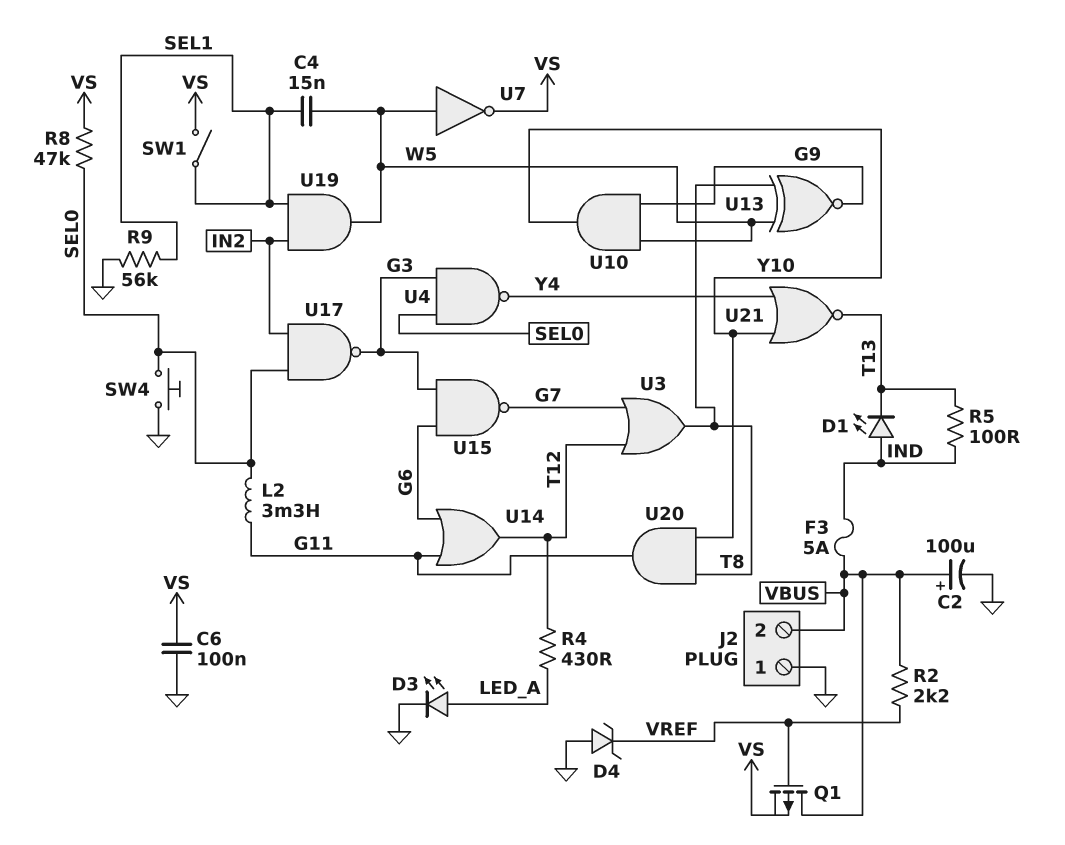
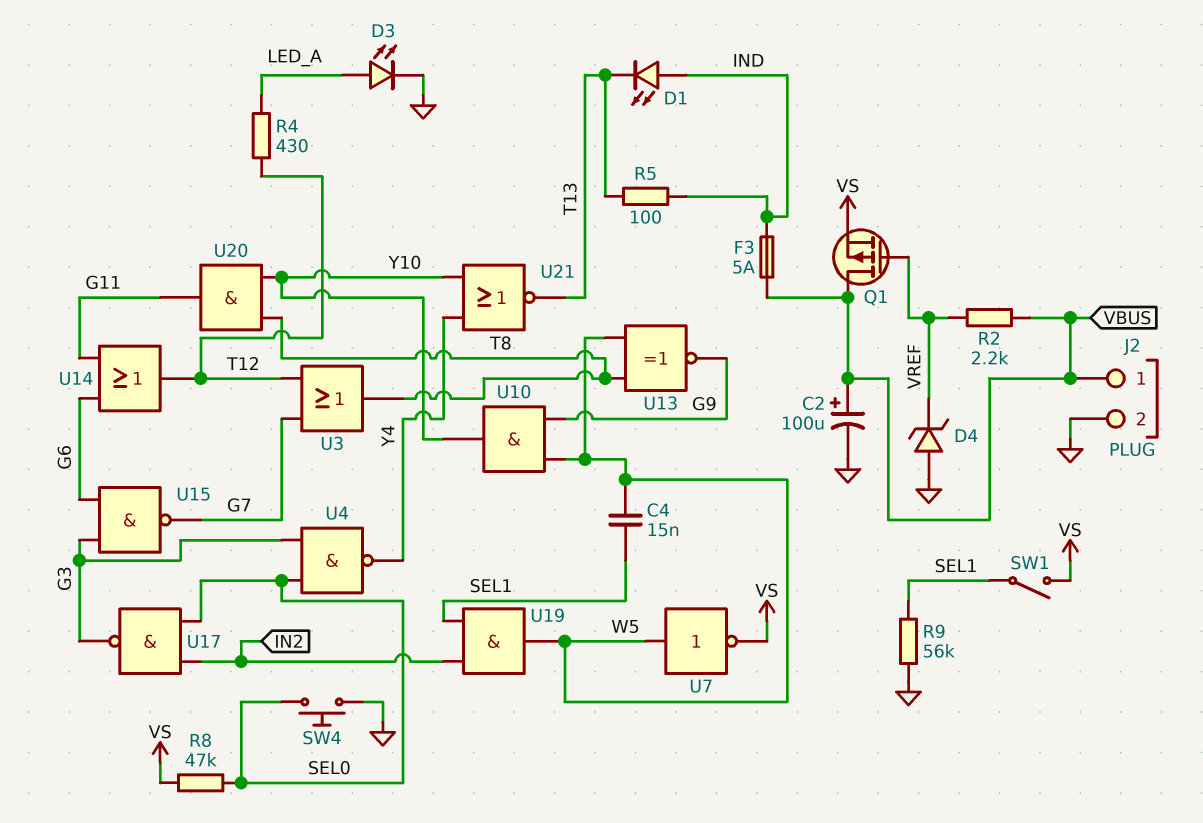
C6: 100nF (GND, VS) -> none
J2 pin 1: GND -> VBUS
J2 pin 2: VBUS -> GND
L2: 3.3mH (G11, SEL0) -> none

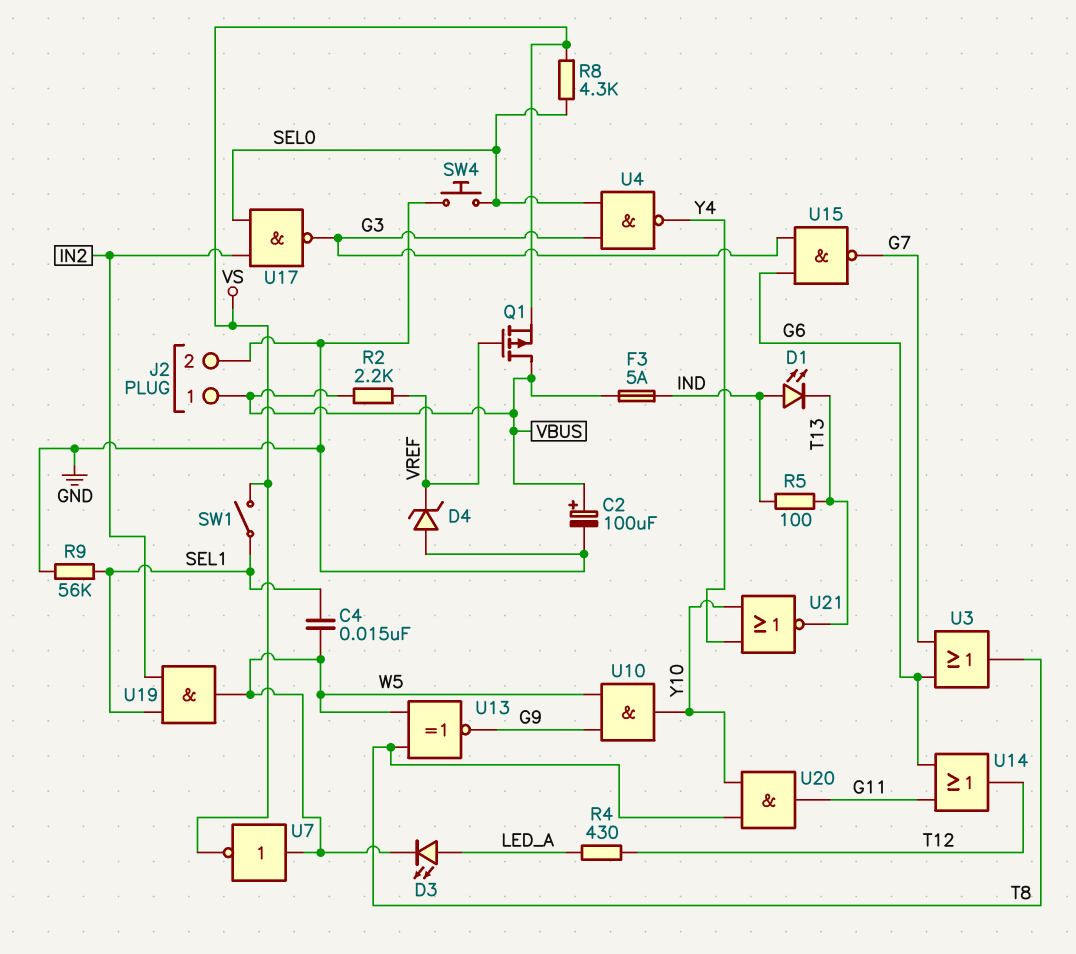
D3: LED (A LED_A, K GND) -> LED (A LED_A, K W5)
R8: 47k (SEL0, VS) -> 4.3k (SEL0, VS)
U3: OR (in G7, in T12, out T8) -> OR (in G6, in G7, out T8)

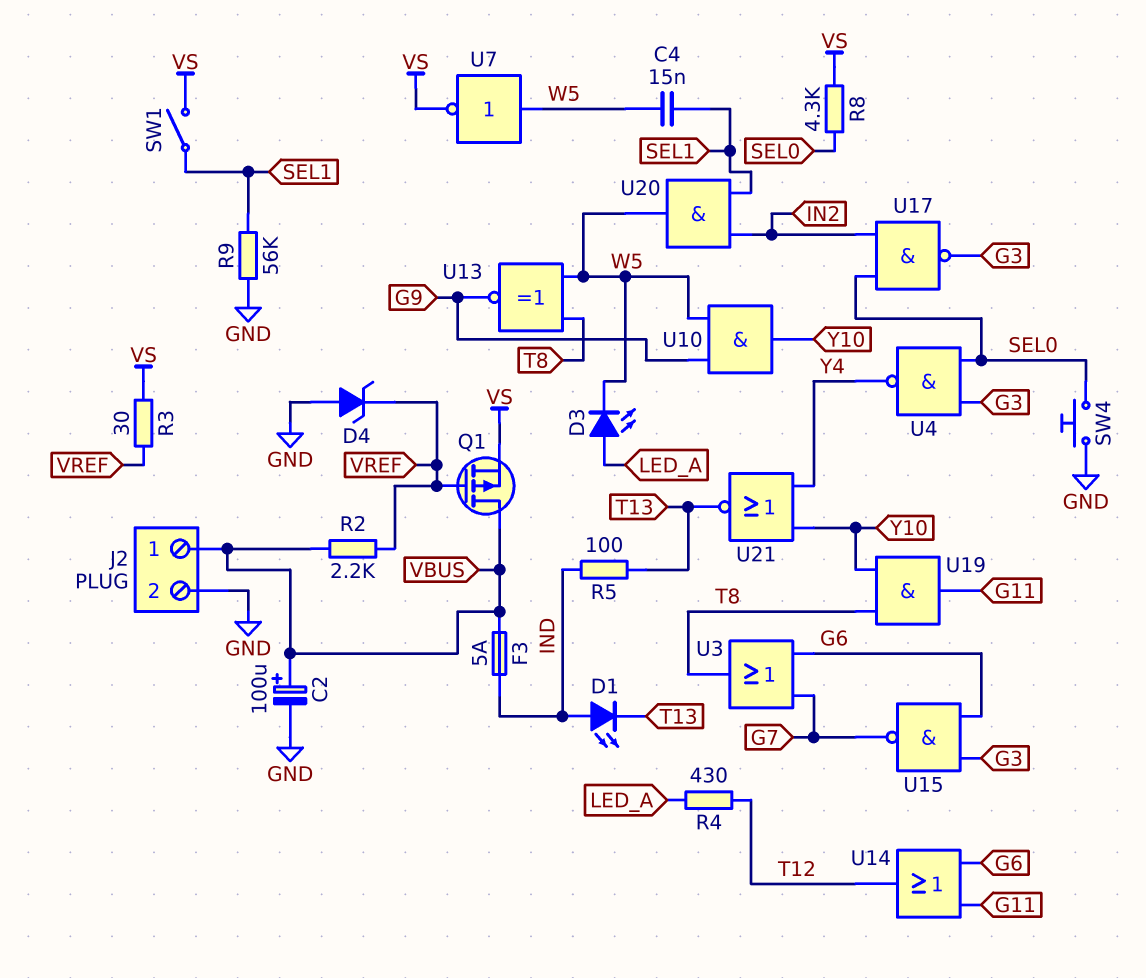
R3: none -> 30 (VREF, VS)
U19: AND (in IN2, in SEL1, out W5) -> AND (in T8, in Y10, out G11)
U20: AND (in T8, in Y10, out G11) -> AND (in IN2, in SEL1, out W5)

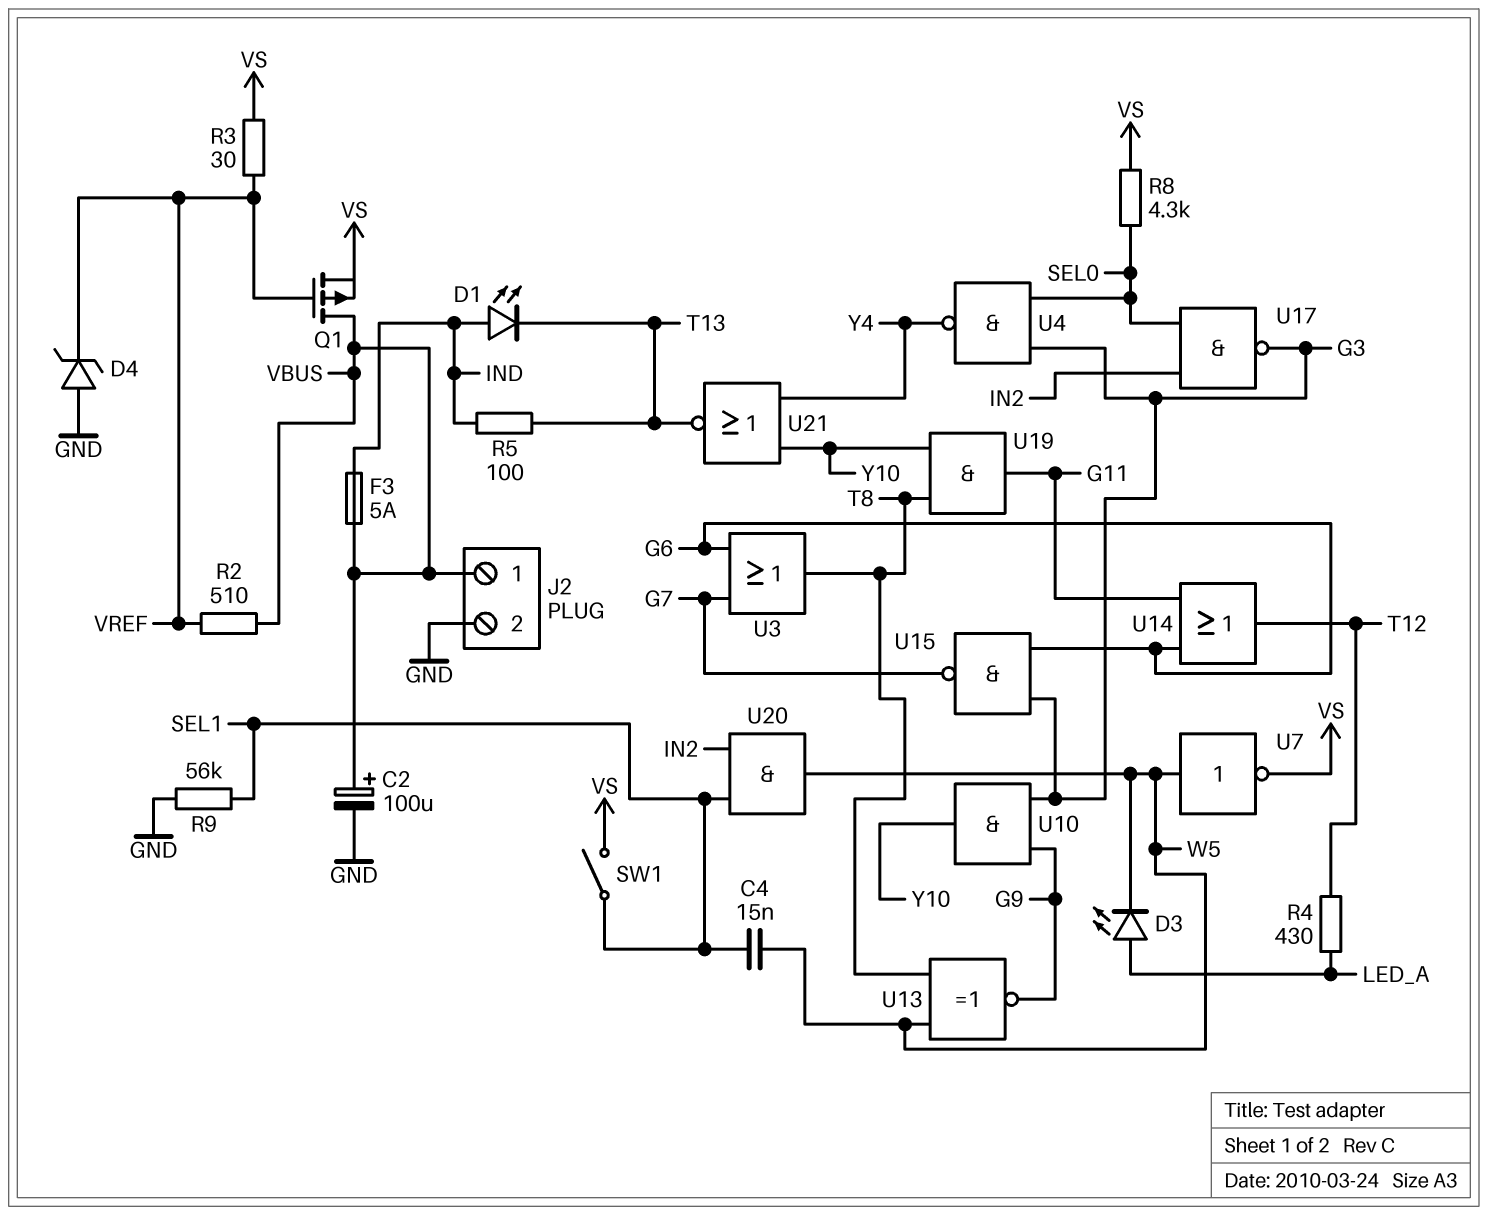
R2: 2.2k (VBUS, VREF) -> 510 (VBUS, VREF)
SW4: button (GND, SEL0) -> none
U10: AND (in G9, in W5, out Y10) -> AND (in G3, in G9, out Y10)

